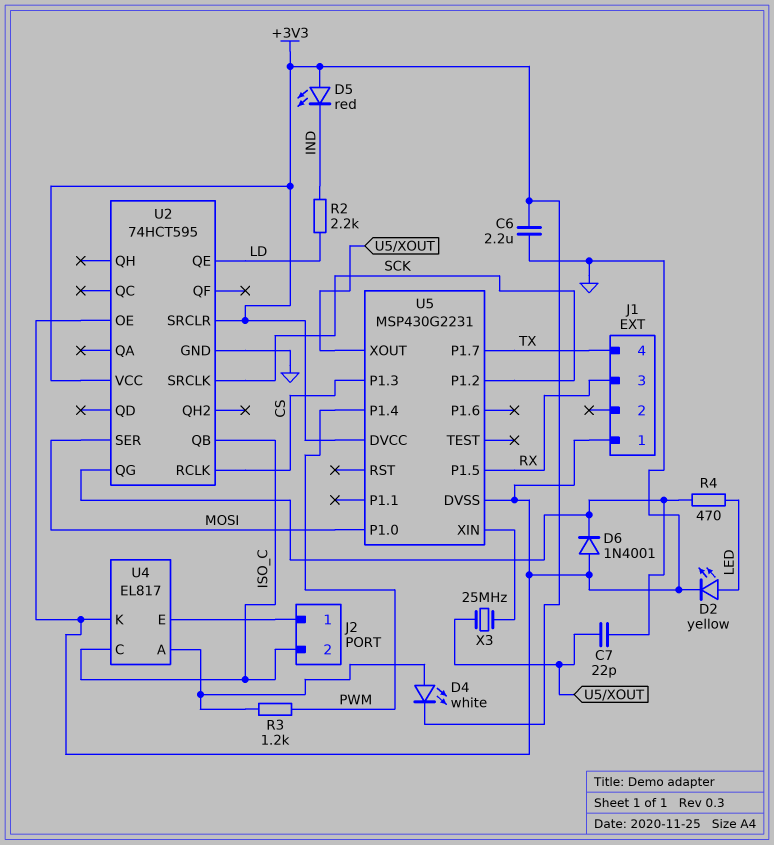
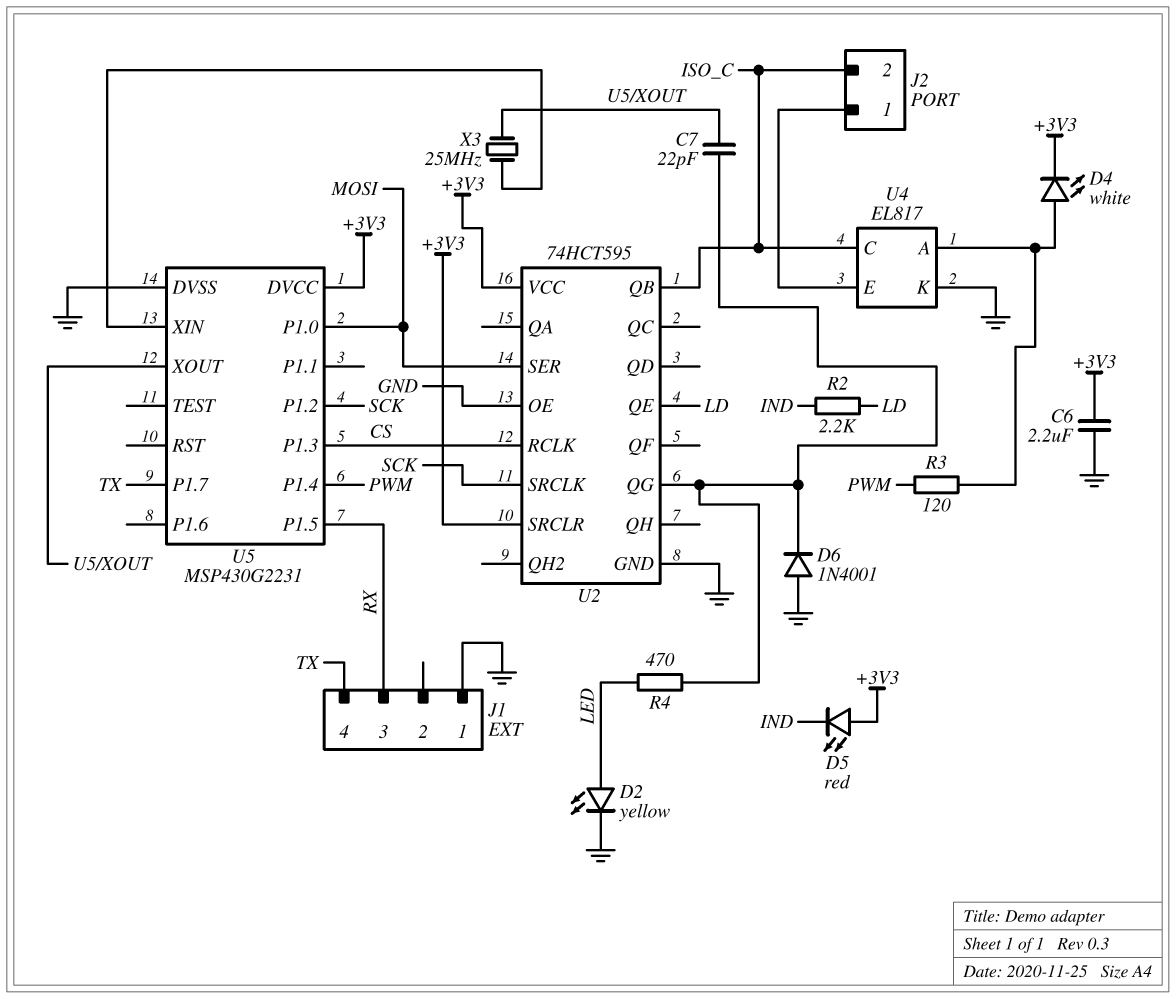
R3: 1.2k (PWM, U4/A) -> 120 (PWM, U4/A)

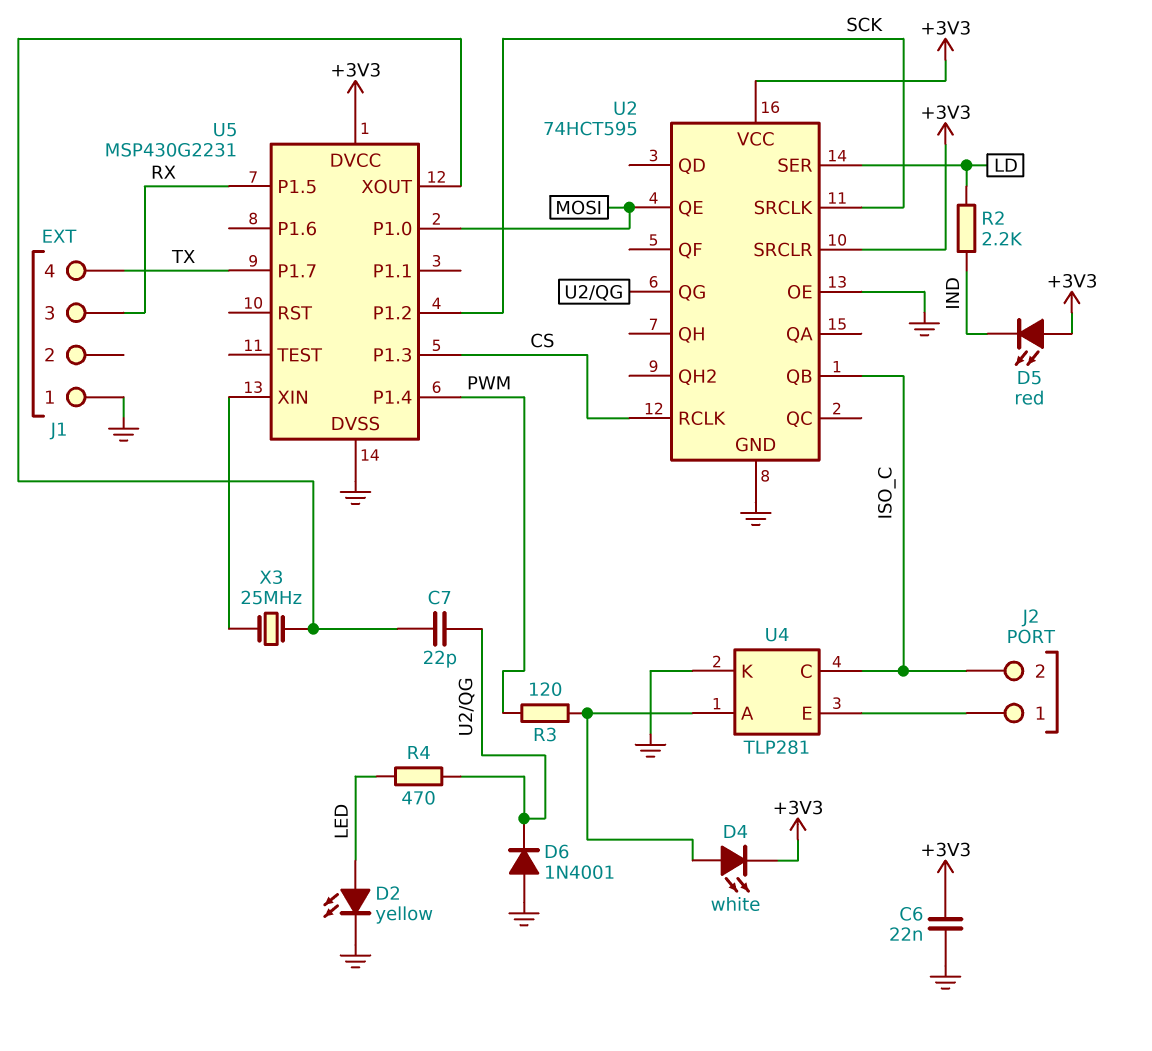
C6: 2.2uF (+3V3, GND) -> 22nF (+3V3, GND)
U2 pin QE: LD -> MOSI
U2 pin SER: MOSI -> LD
U4: EL817 -> TLP281

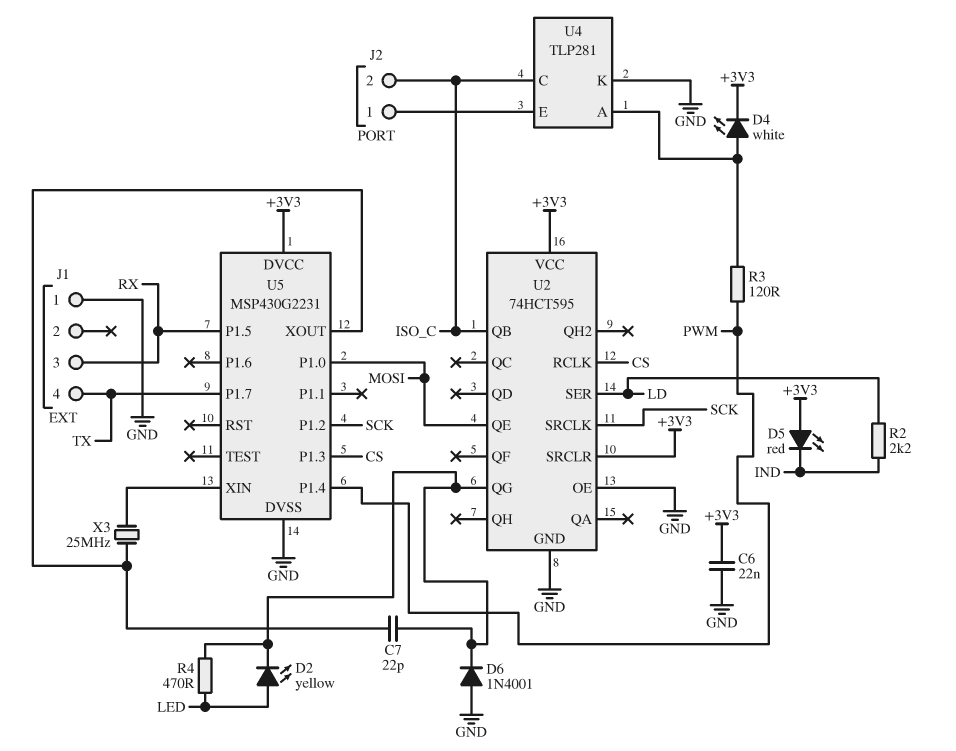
D2: LED yellow (A LED, K GND) -> LED yellow (A LED, K U2/QG)

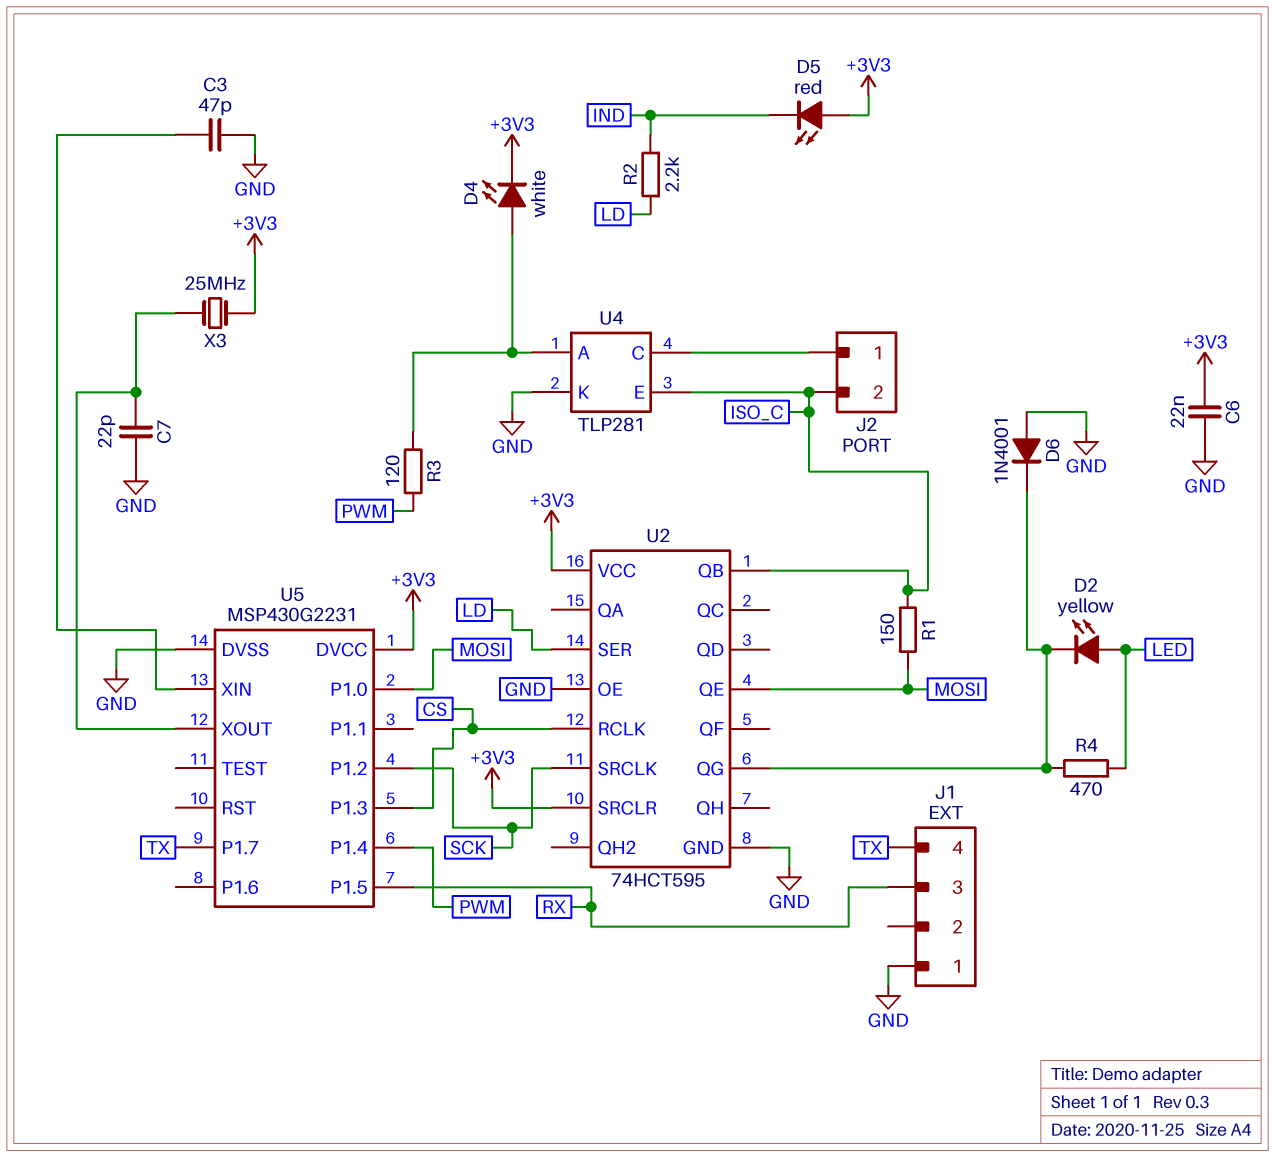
C3: none -> 47pF (GND, U5/XIN)
C7: 22pF (U2/QG, U5/XOUT) -> 22pF (GND, U5/XOUT)
R1: none -> 150 (ISO_C, MOSI)
U4 pin C: ISO_C -> J2/1
U4 pin E: J2/1 -> ISO_C
X3: 25MHz (U5/XIN, U5/XOUT) -> 25MHz (+3V3, U5/XOUT)

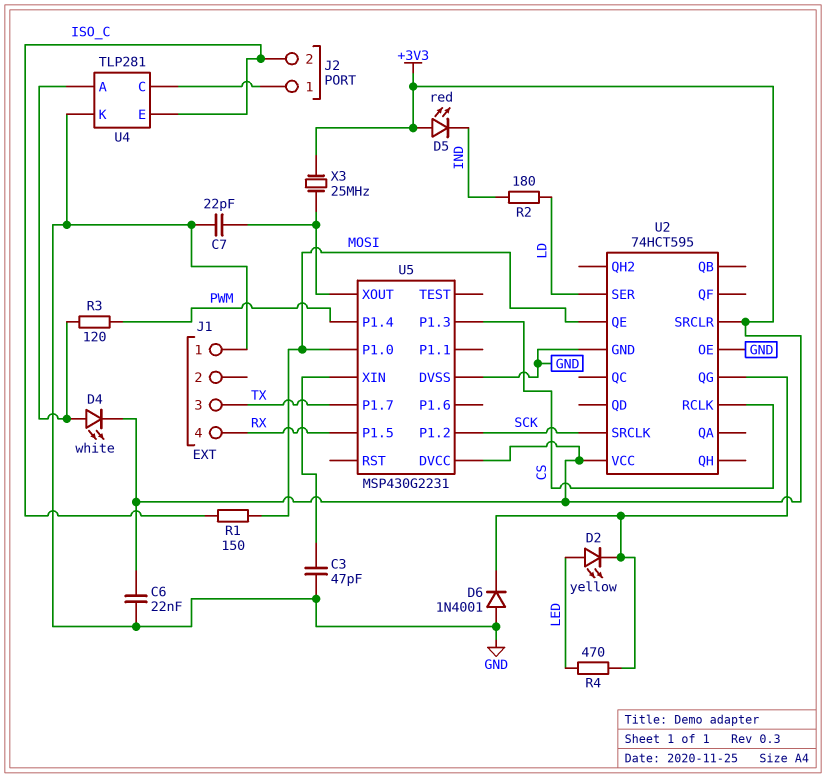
J1 pin 3: RX -> TX
J1 pin 4: TX -> RX
R2: 2.2k (IND, LD) -> 180 (IND, LD)
U2 pin QB: ISO_C -> none

